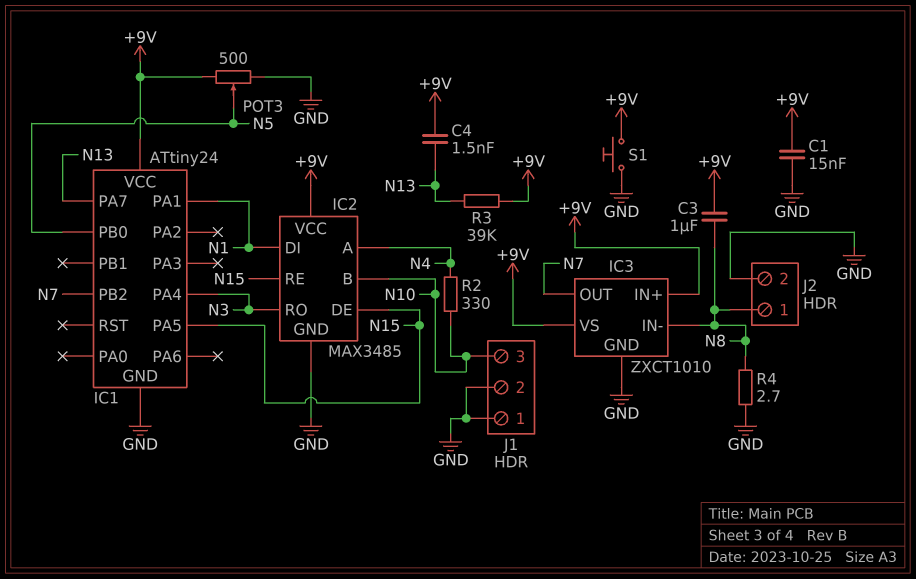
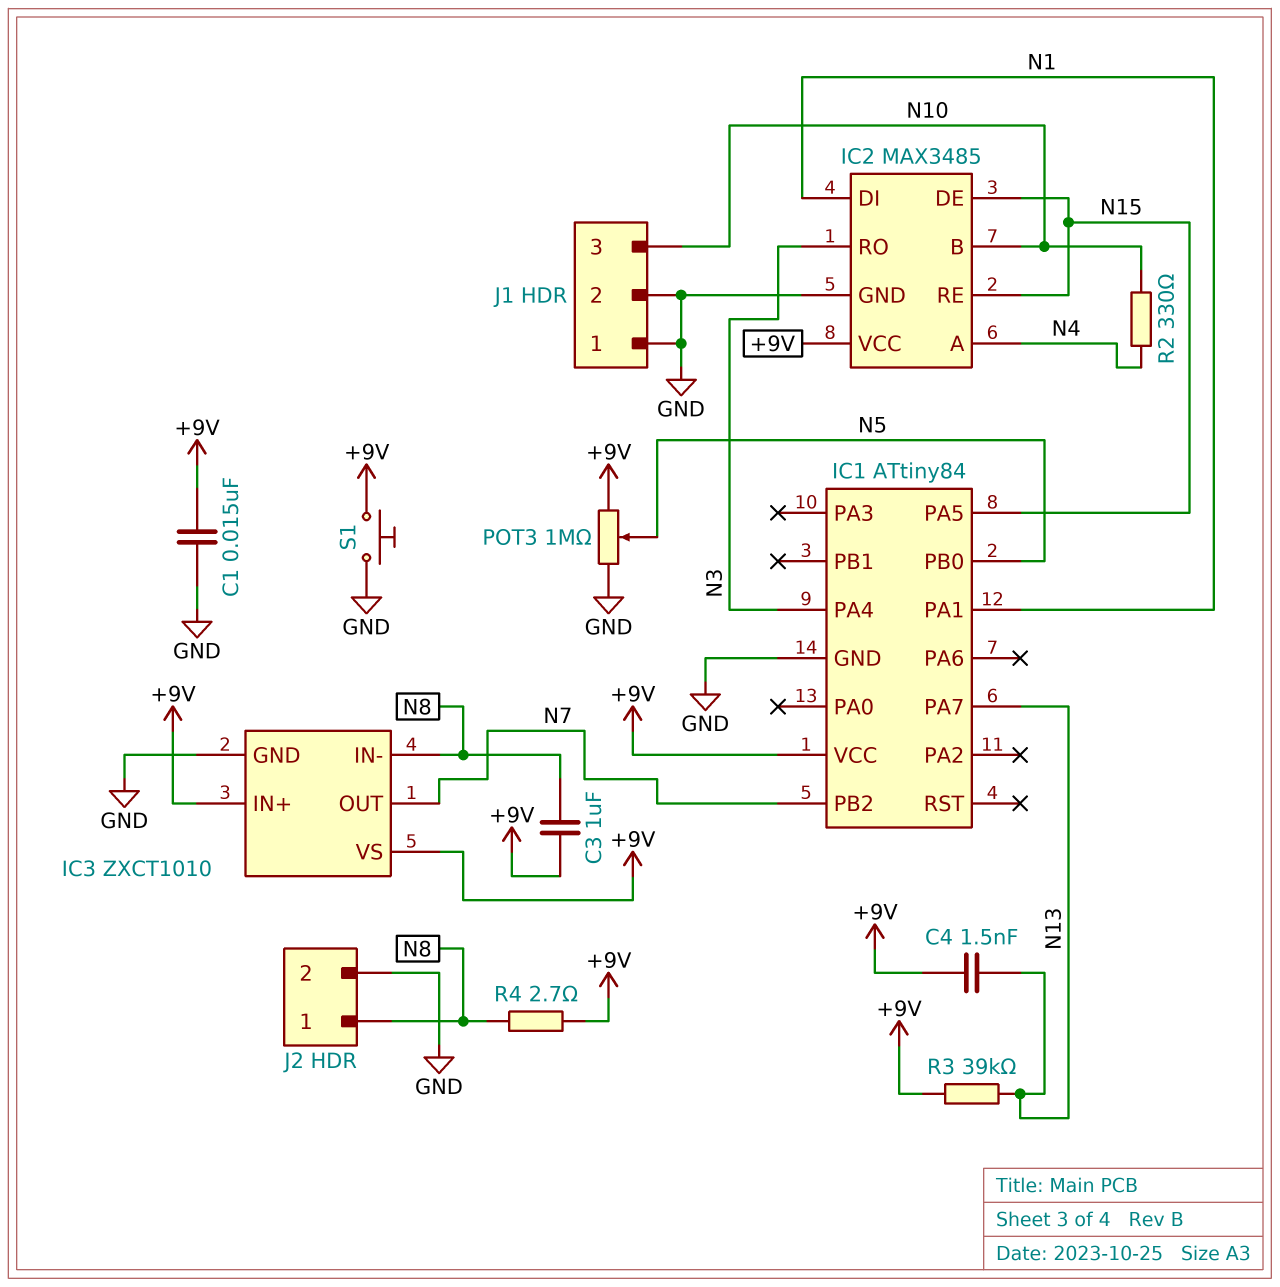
IC1: ATtiny24 -> ATtiny84
POT3: 500 (+9V, GND, wiper N5) -> 1M (+9V, GND, wiper N5)
R4: 2.7 (GND, N8) -> 2.7 (+9V, N8)

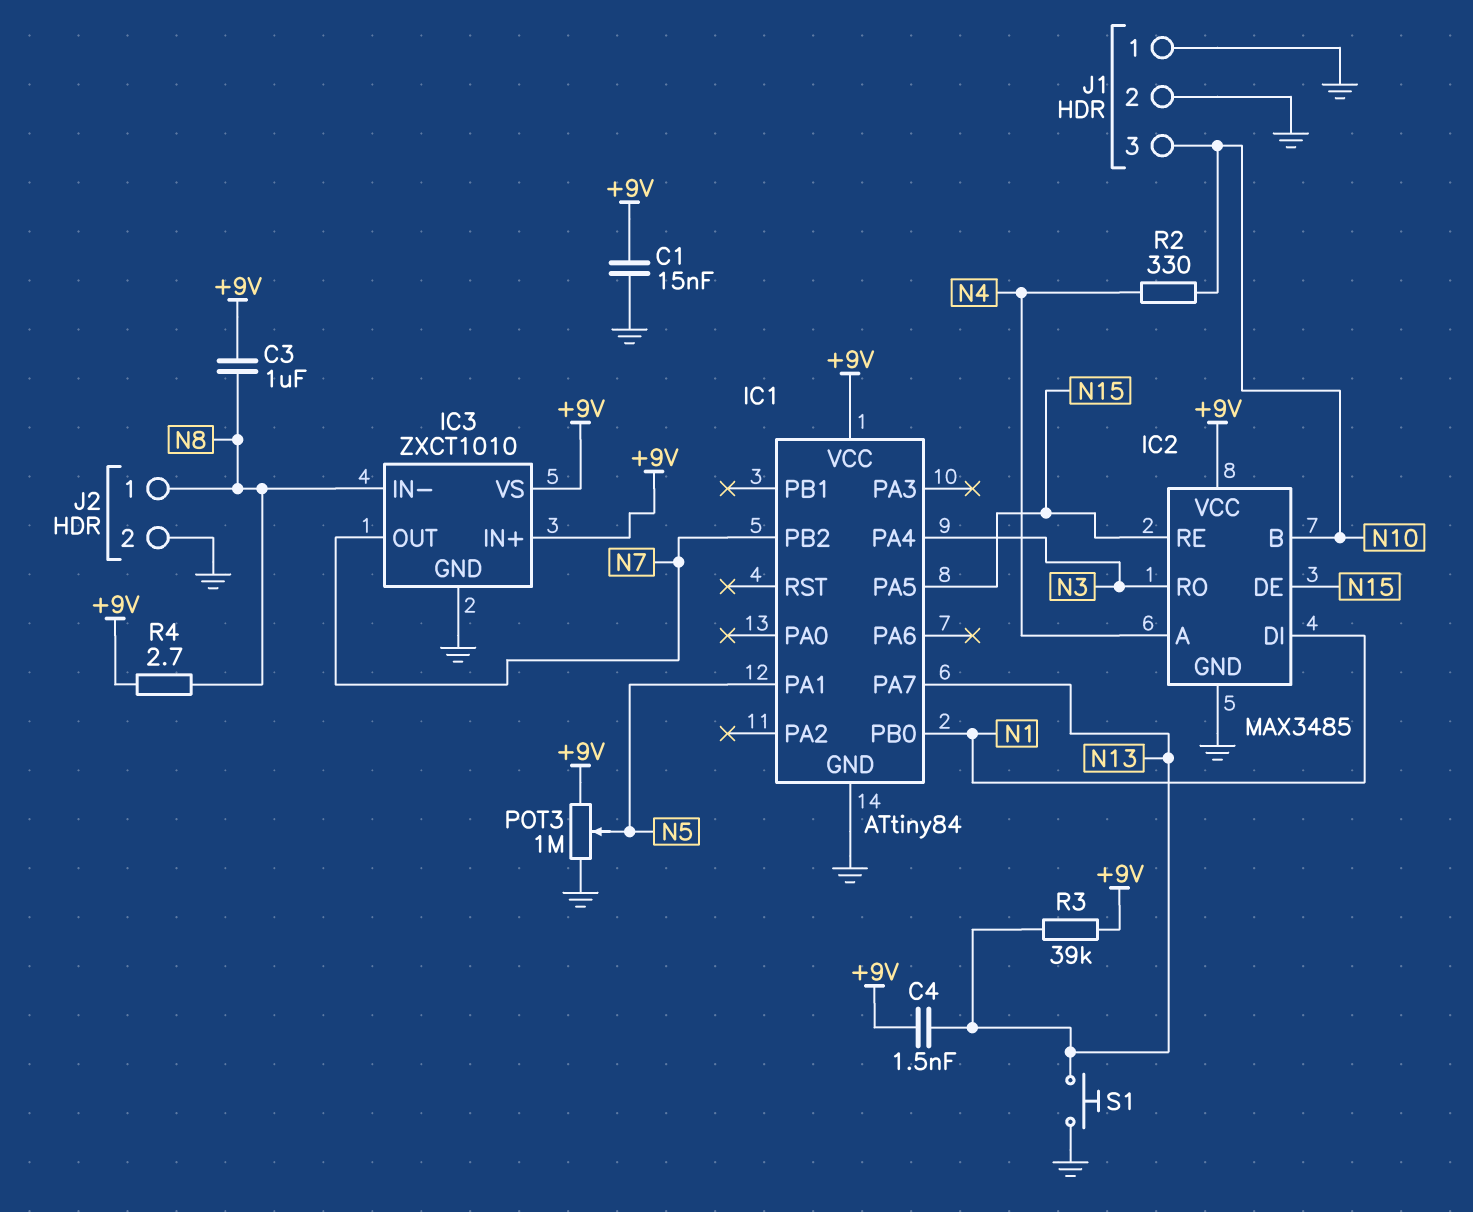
IC1 pin PA1: N1 -> N5
IC1 pin PB0: N5 -> N1
S1: button (+9V, GND) -> button (GND, N13)

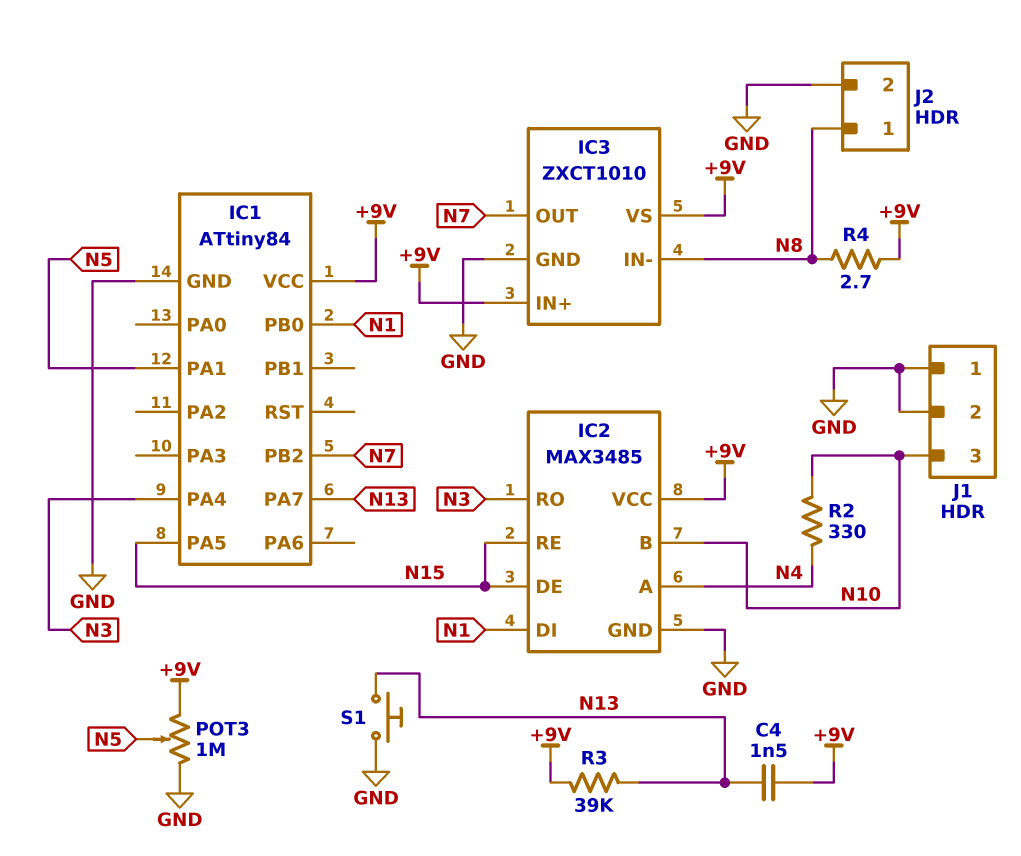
C1: 15nF (+9V, GND) -> none
C3: 1uF (+9V, N8) -> none

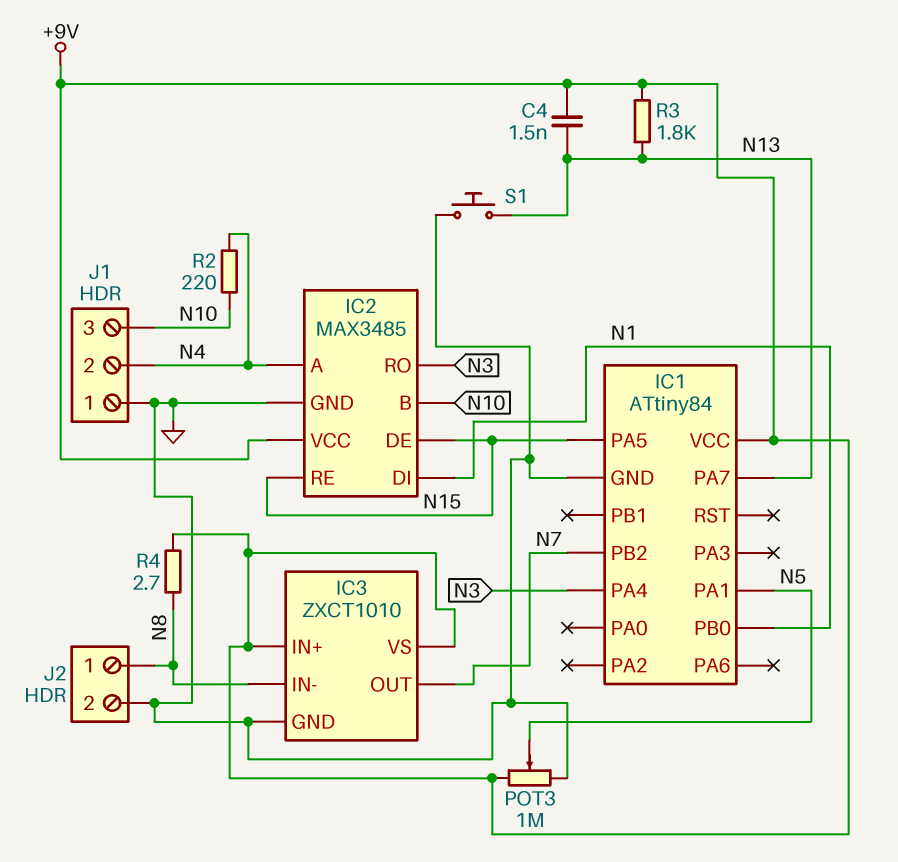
J1 pin 2: GND -> N4
R2: 330 (N4, N10) -> 220 (N4, N10)
R3: 39k (+9V, N13) -> 1.8k (+9V, N13)

